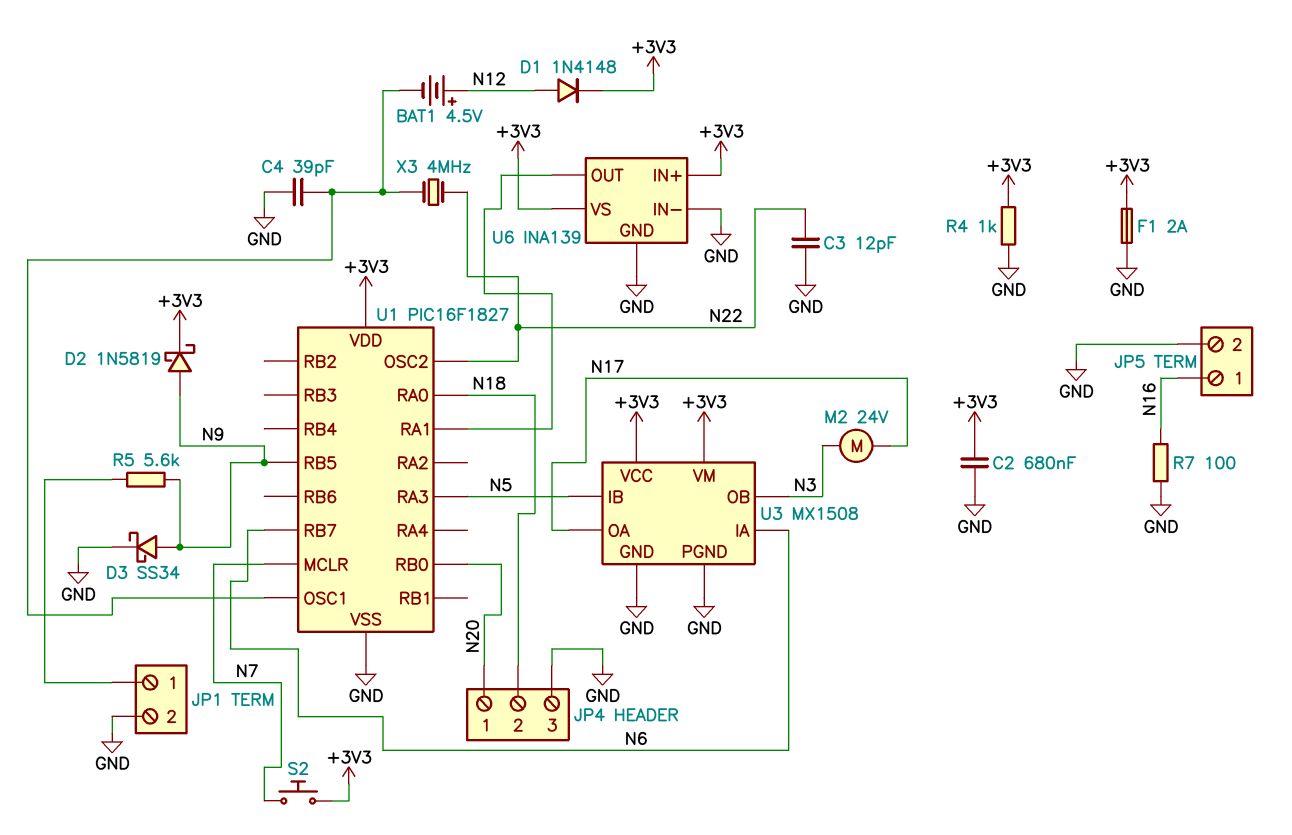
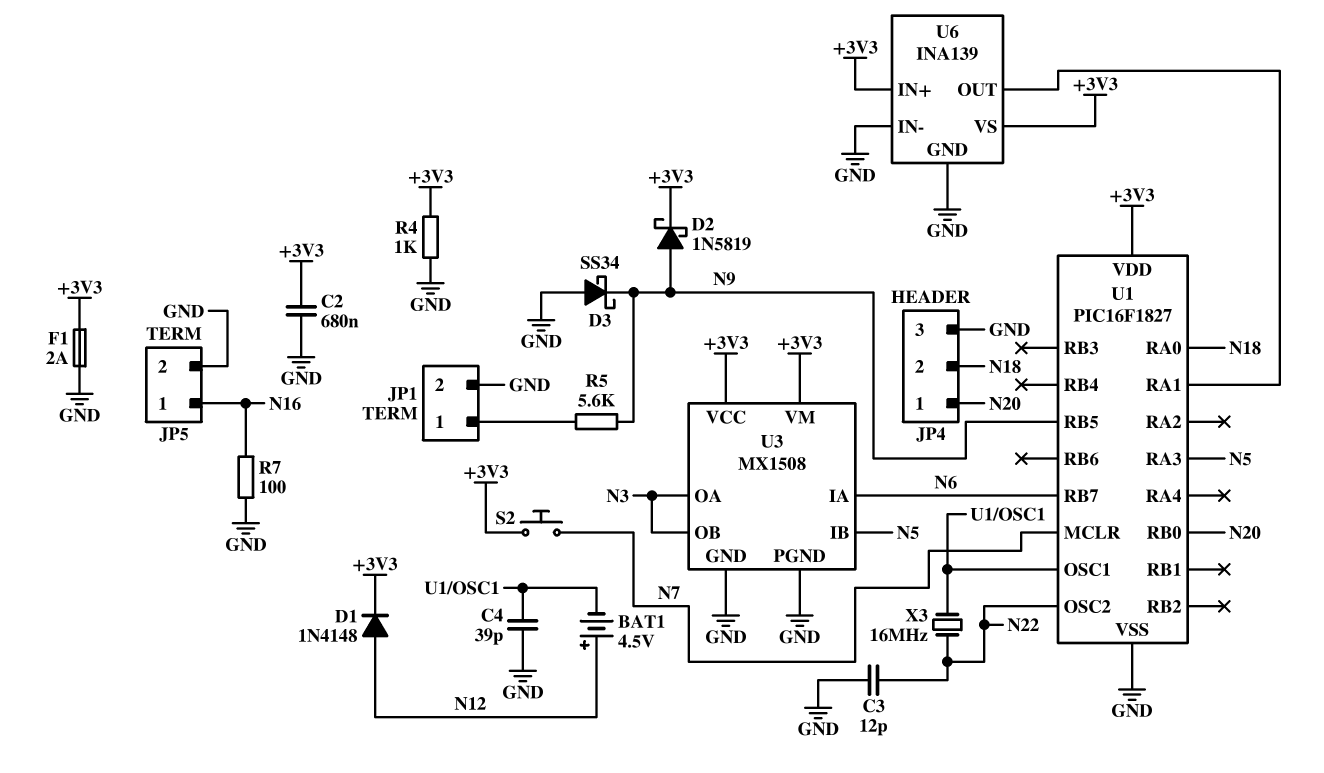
D3: schottky SS34 (A N9, K GND) -> schottky SS34 (A GND, K N9)
M2: motor 24V (N3, N17) -> none
U3 pin OA: N17 -> N3
X3: 4MHz (N22, U1/OSC1) -> 16MHz (N22, U1/OSC1)

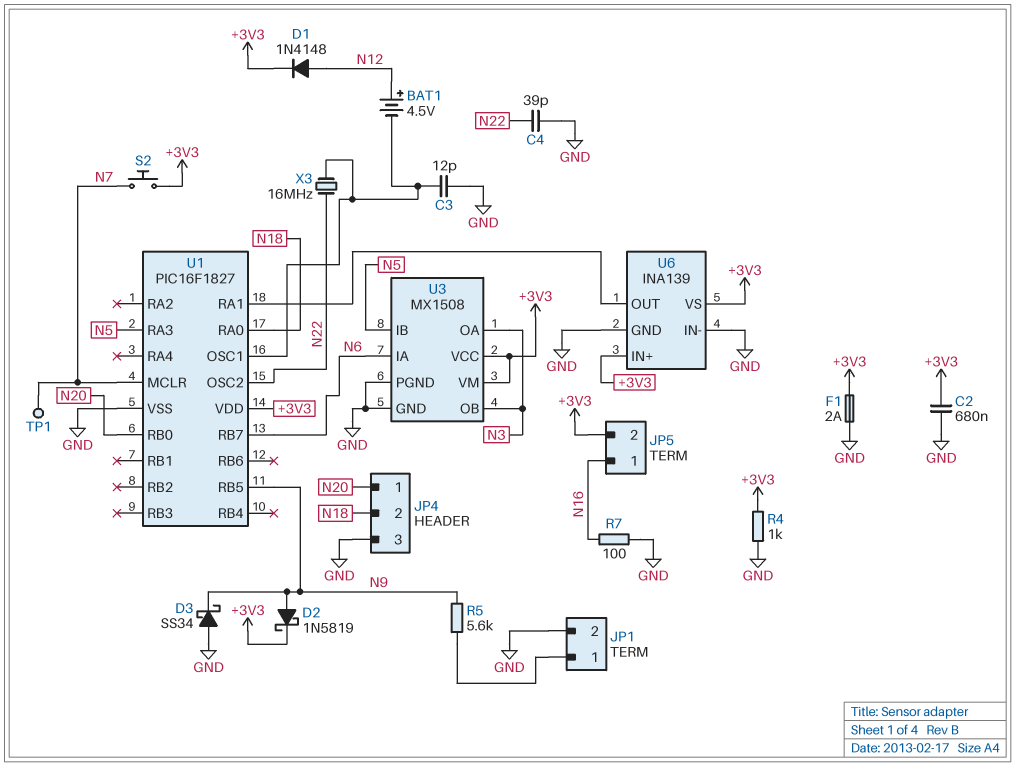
C3: 12pF (GND, N22) -> 12pF (GND, U1/OSC1)
C4: 39pF (GND, U1/OSC1) -> 39pF (GND, N22)
JP5 pin 2: GND -> +3V3
TP1: none -> test point (N7)

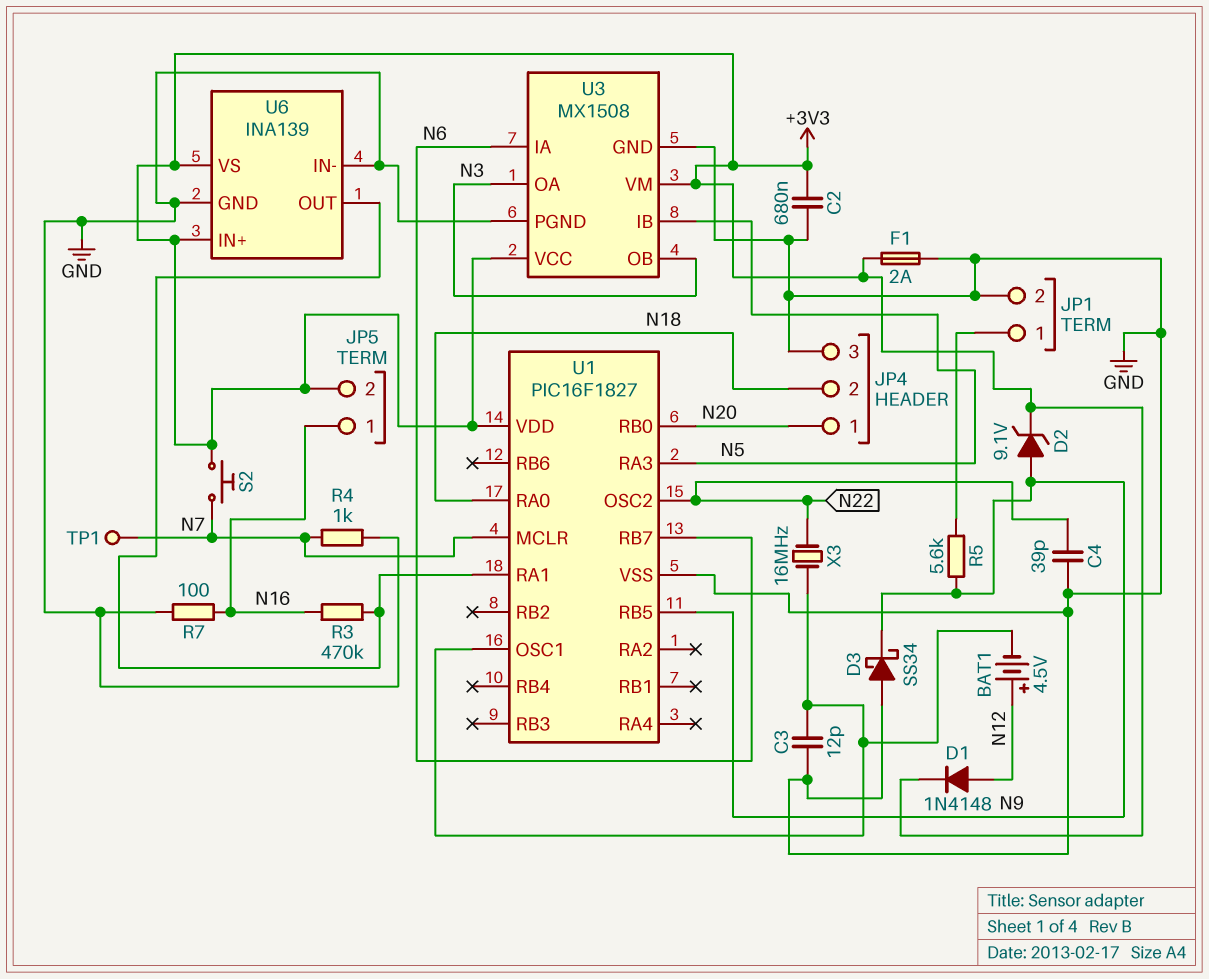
D2: schottky 1N5819 (A N9, K +3V3) -> zener 9.1V (A N9, K +3V3)
R3: none -> 470k (N16, U1/RA1)
R4: 1k (+3V3, GND) -> 1k (GND, N7)

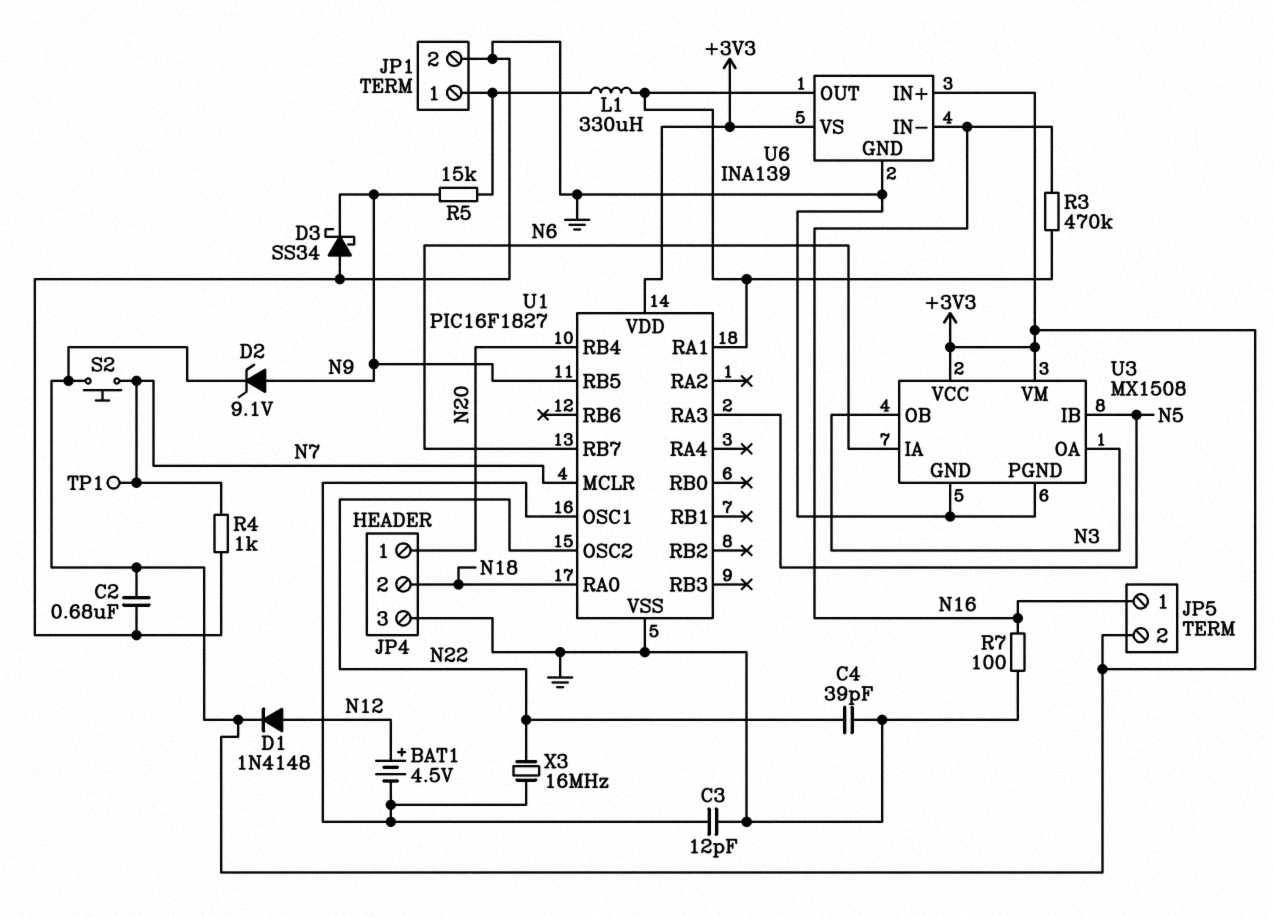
F1: 2A (+3V3, GND) -> none
L1: none -> 330uH (JP1/1, U1/RA1)
R5: 5.6k (JP1/1, N9) -> 15k (JP1/1, N9)
U1 pin RB0: N20 -> none
U1 pin RB4: none -> N20
U6 pin IN-: GND -> N16

